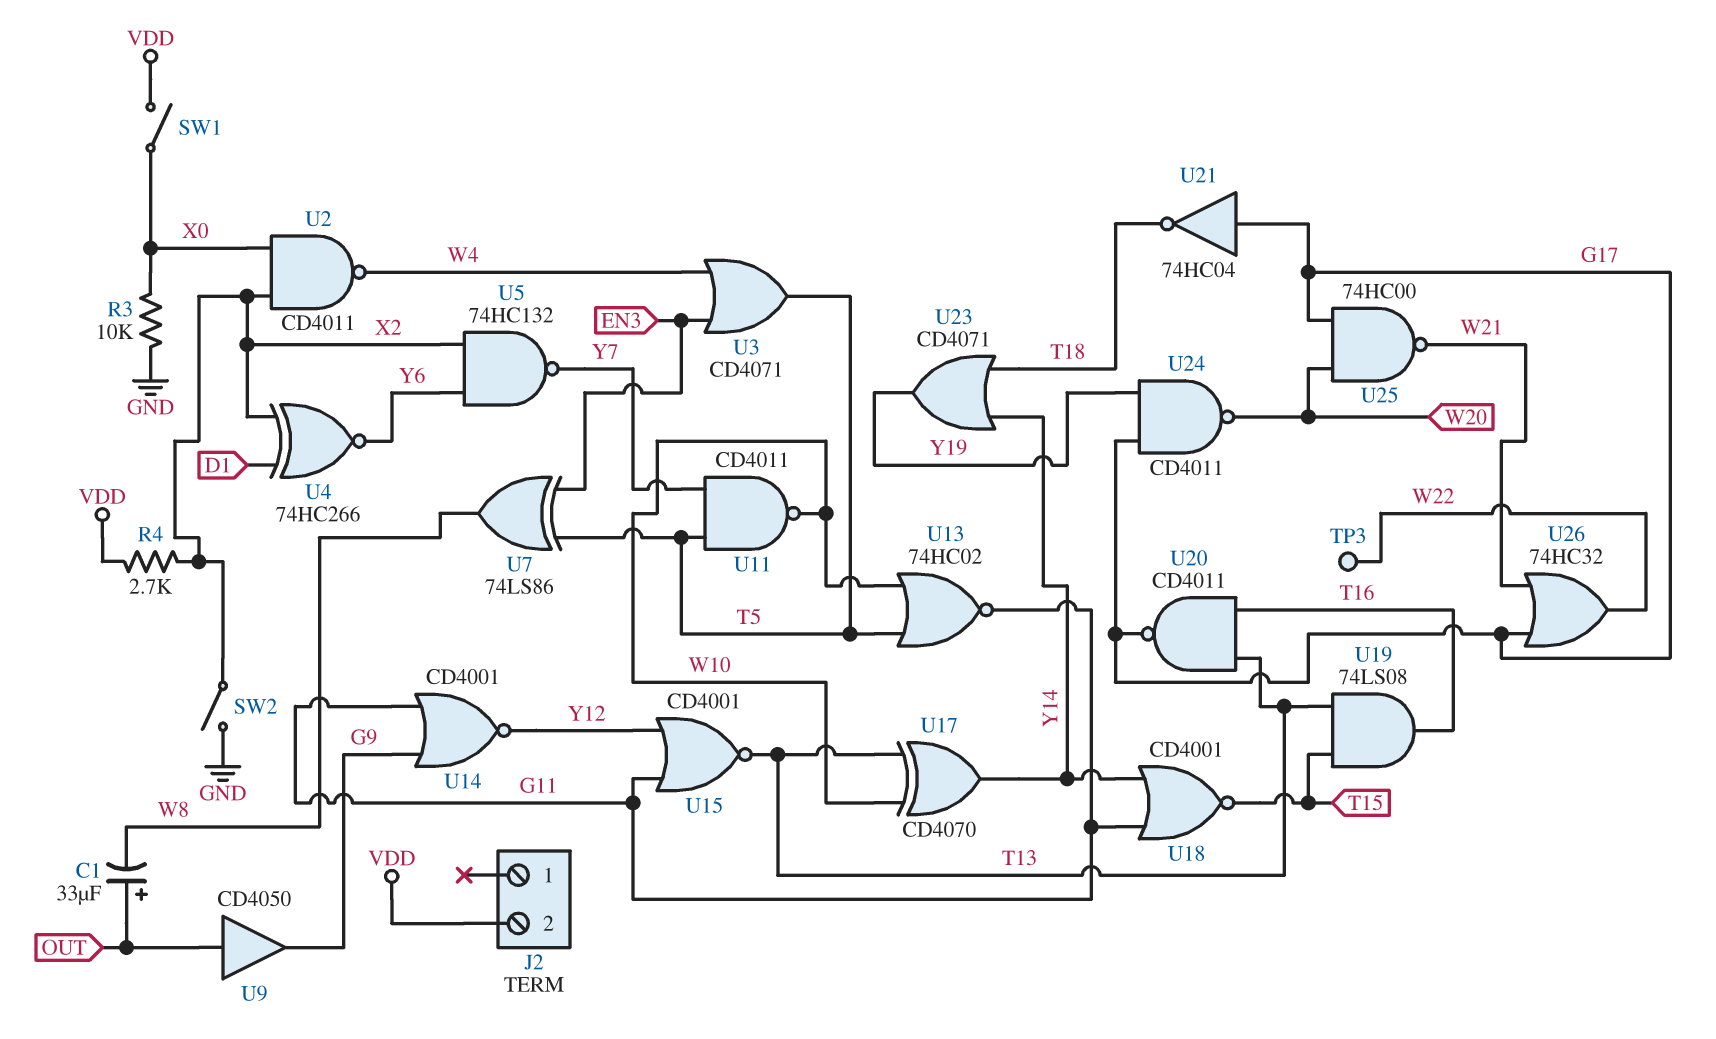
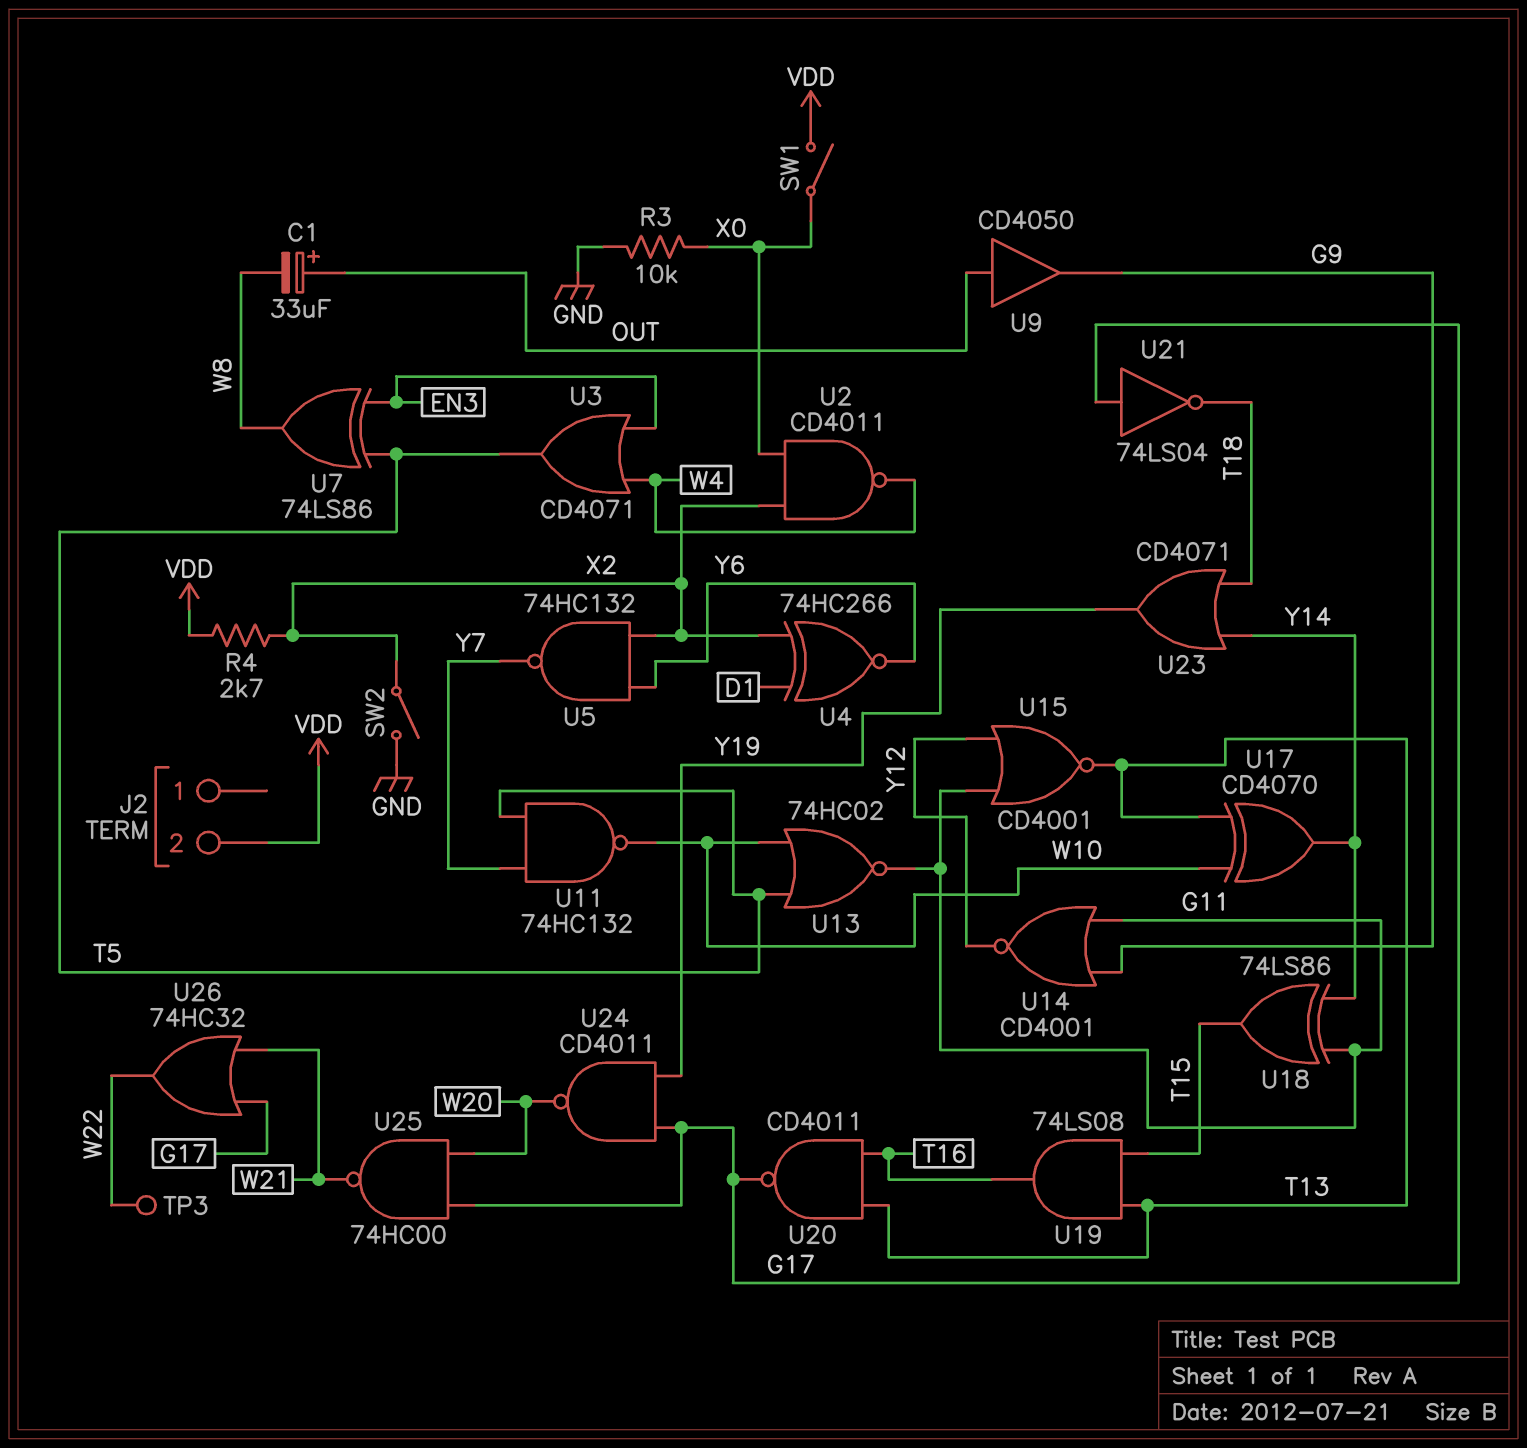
U11: NAND CD4011 (in T5, in Y7, out W10) -> NAND 74HC132 (in T5, in Y7, out W10)
U18: NOR CD4001 (in G11, in Y14, out T15) -> XOR 74LS86 (in G11, in Y14, out T15)
U21: NOT 74HC04 (in G17, out T18) -> NOT 74LS04 (in G17, out T18)

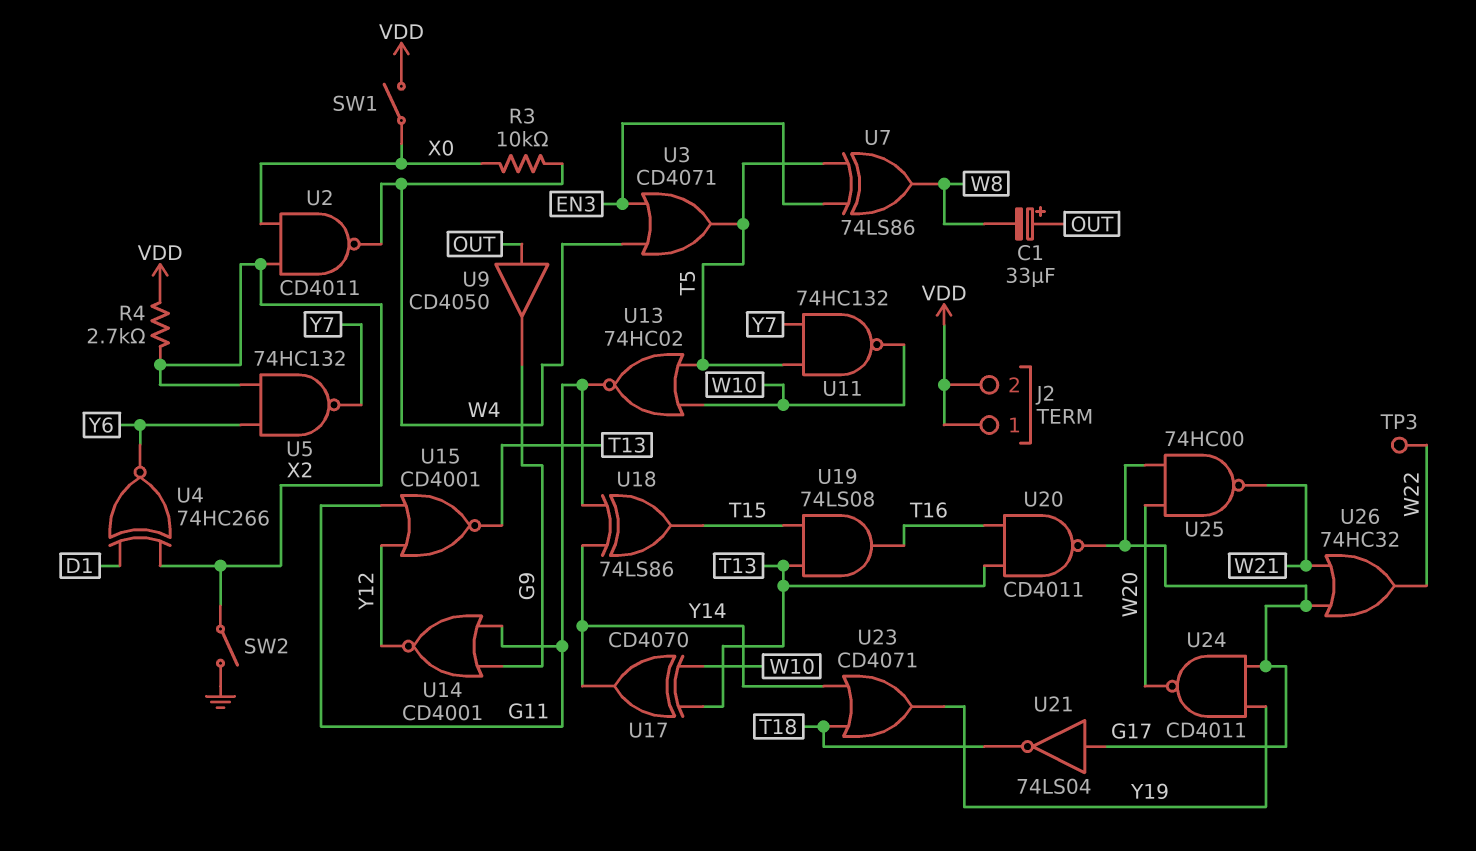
J2 pin 1: none -> VDD
R3: 10k (GND, X0) -> 10k (W4, X0)

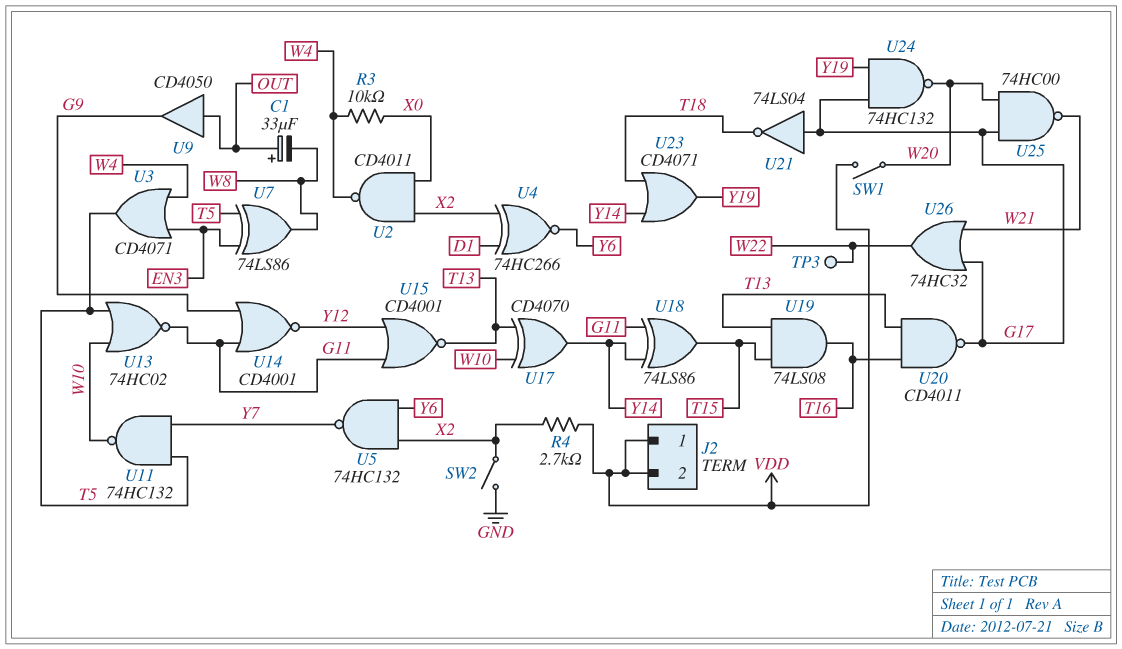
SW1: switch (VDD, X0) -> switch (VDD, W20)
U24: NAND CD4011 (in G17, in Y19, out W20) -> NAND 74HC132 (in G17, in Y19, out W20)

